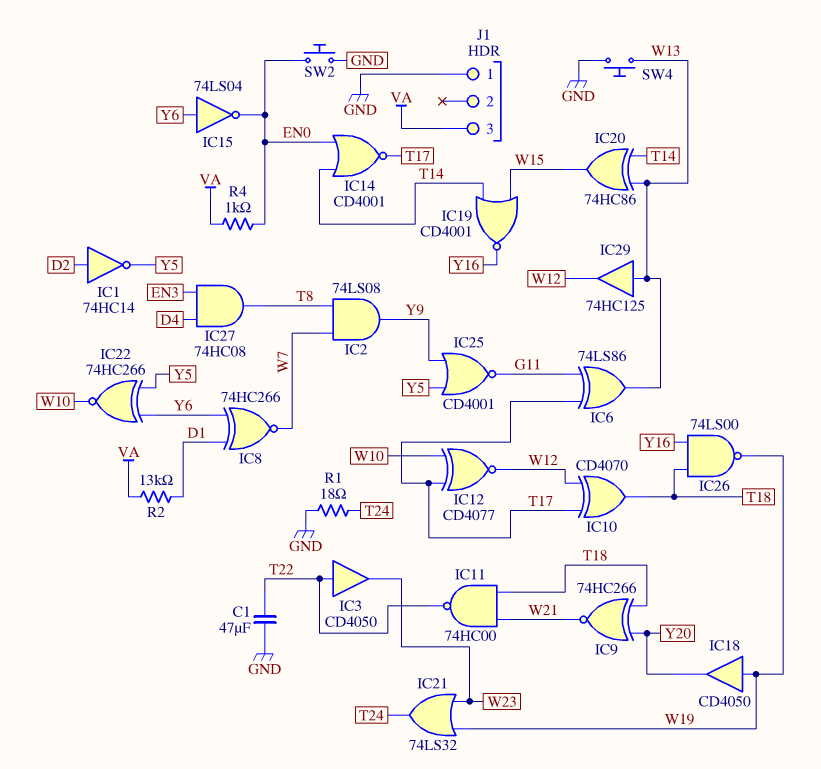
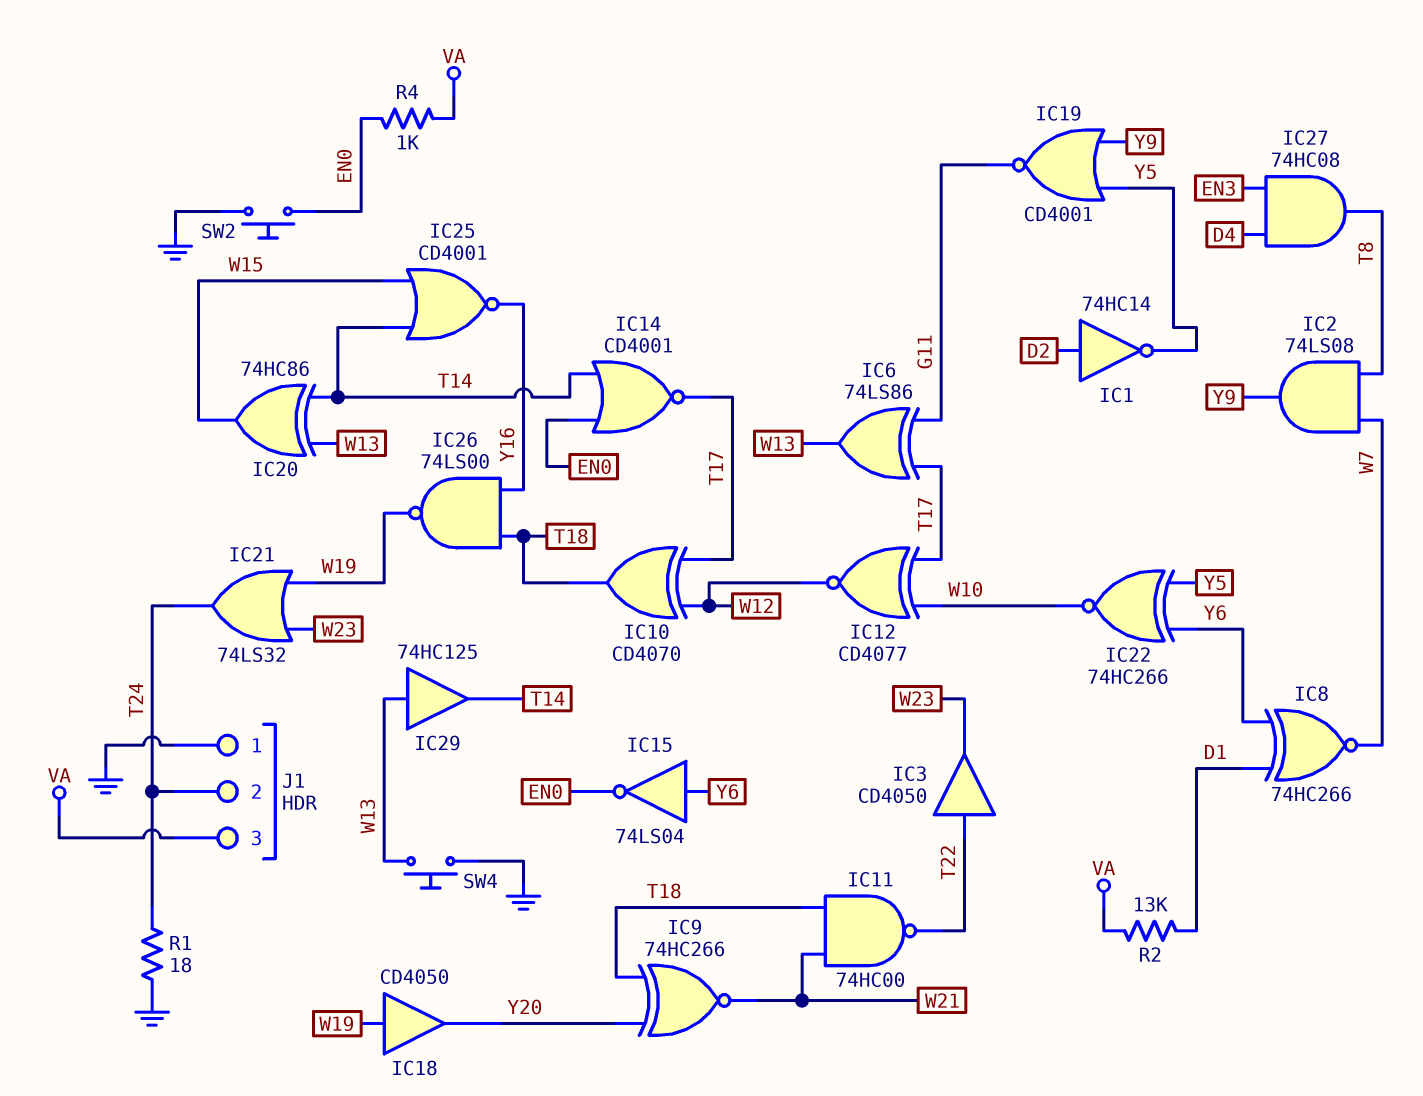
C1: 47uF (GND, T22) -> none
IC19: NOR CD4001 (in T14, in W15, out Y16) -> NOR CD4001 (in Y5, in Y9, out G11)
IC25: NOR CD4001 (in Y5, in Y9, out G11) -> NOR CD4001 (in T14, in W15, out Y16)
IC29: buffer 74HC125 (in W13, out W12) -> buffer 74HC125 (in W13, out T14)
J1 pin 2: none -> T24

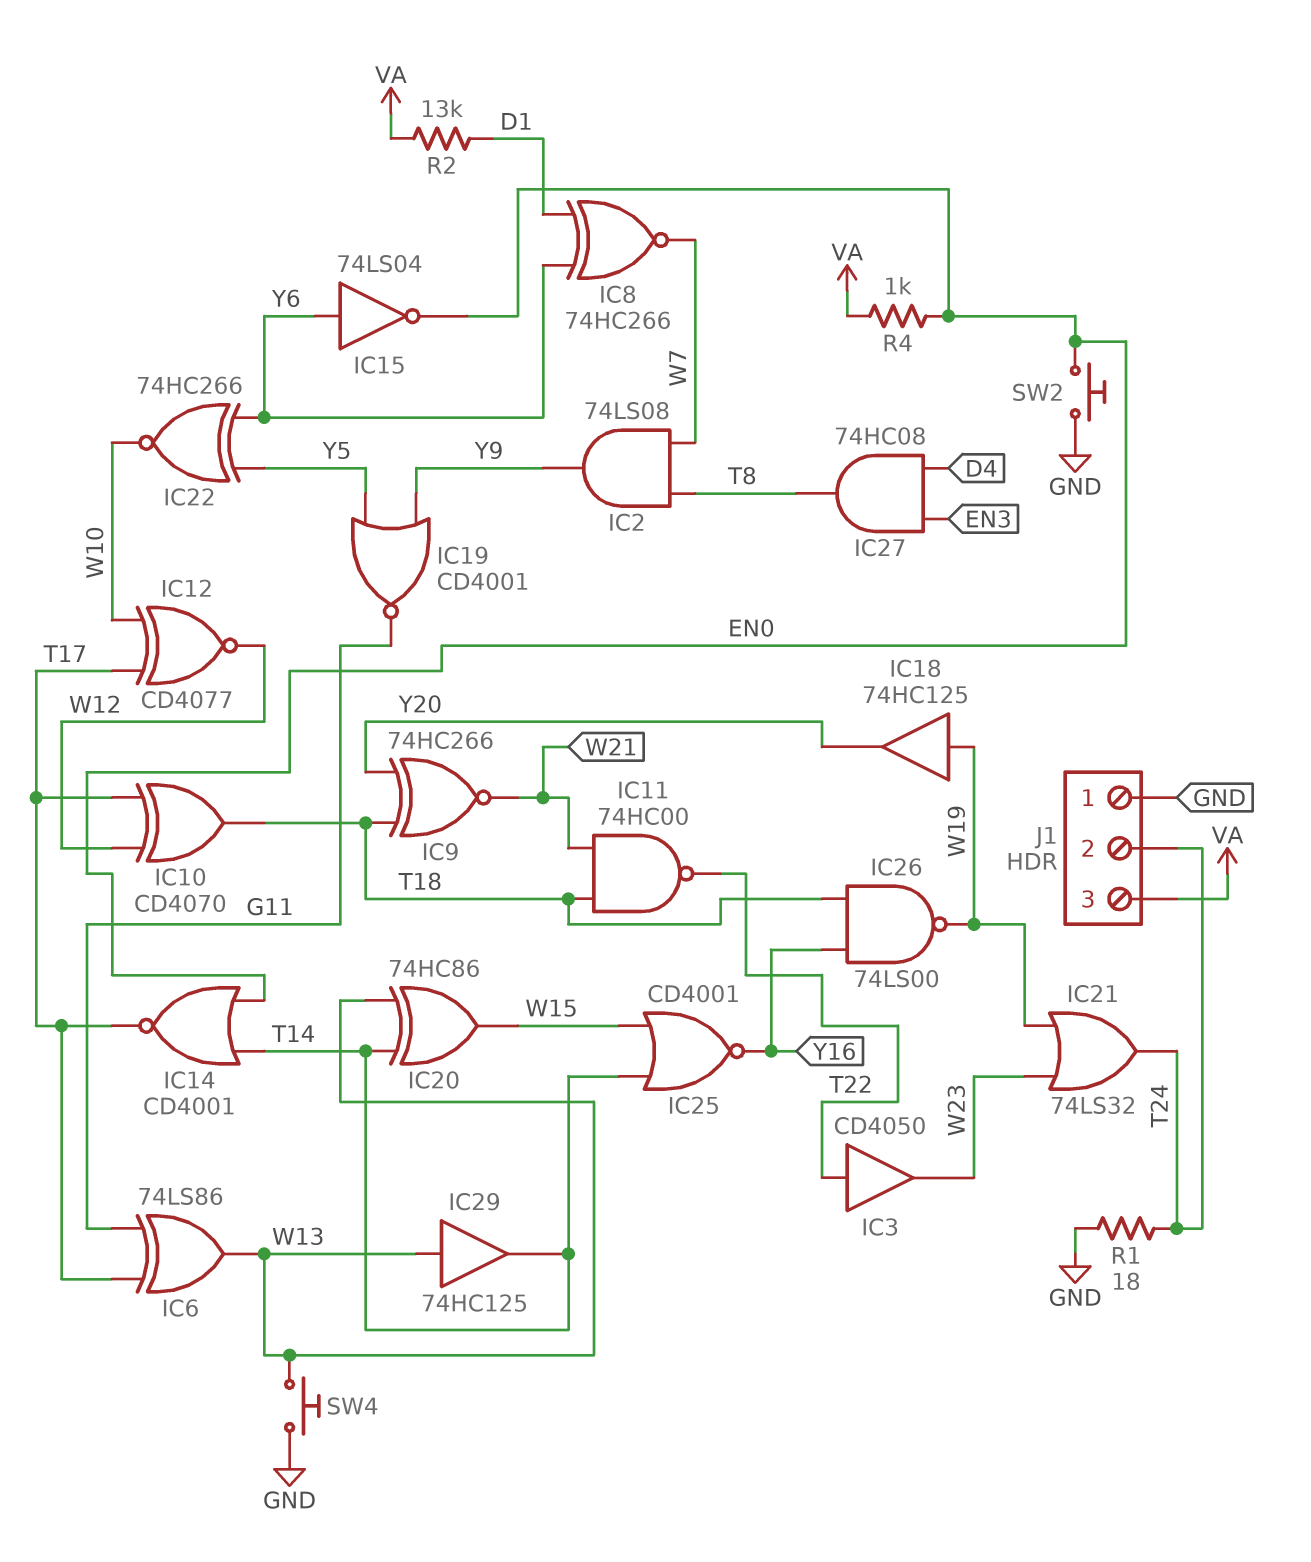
IC1: NOT 74HC14 (in D2, out Y5) -> none
IC18: buffer CD4050 (in W19, out Y20) -> buffer 74HC125 (in W19, out Y20)

